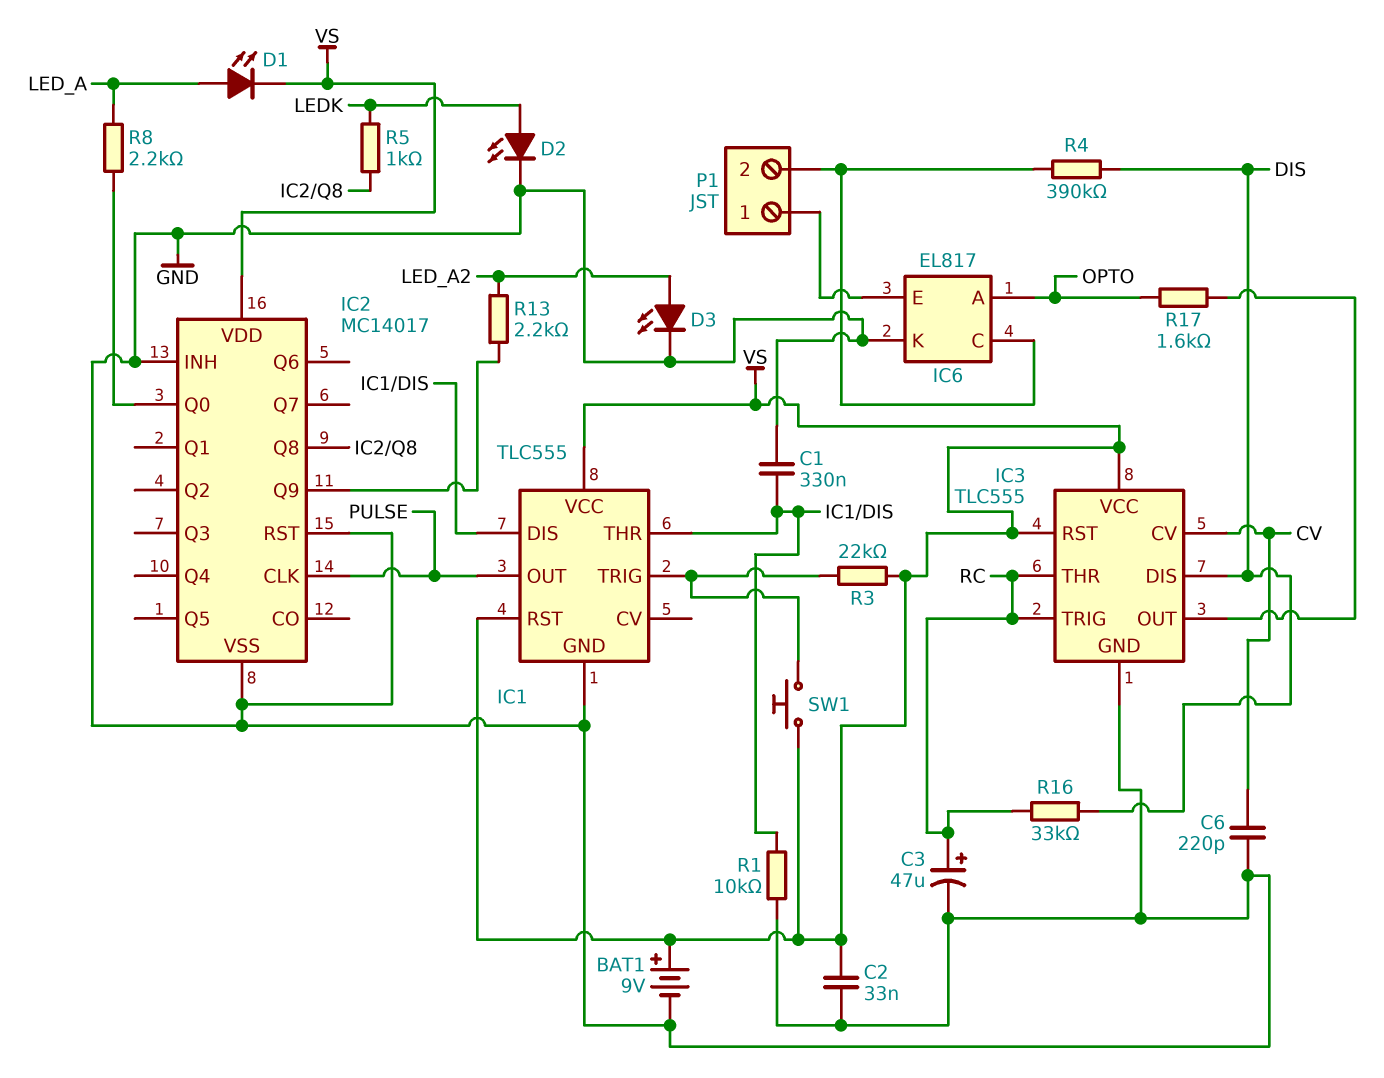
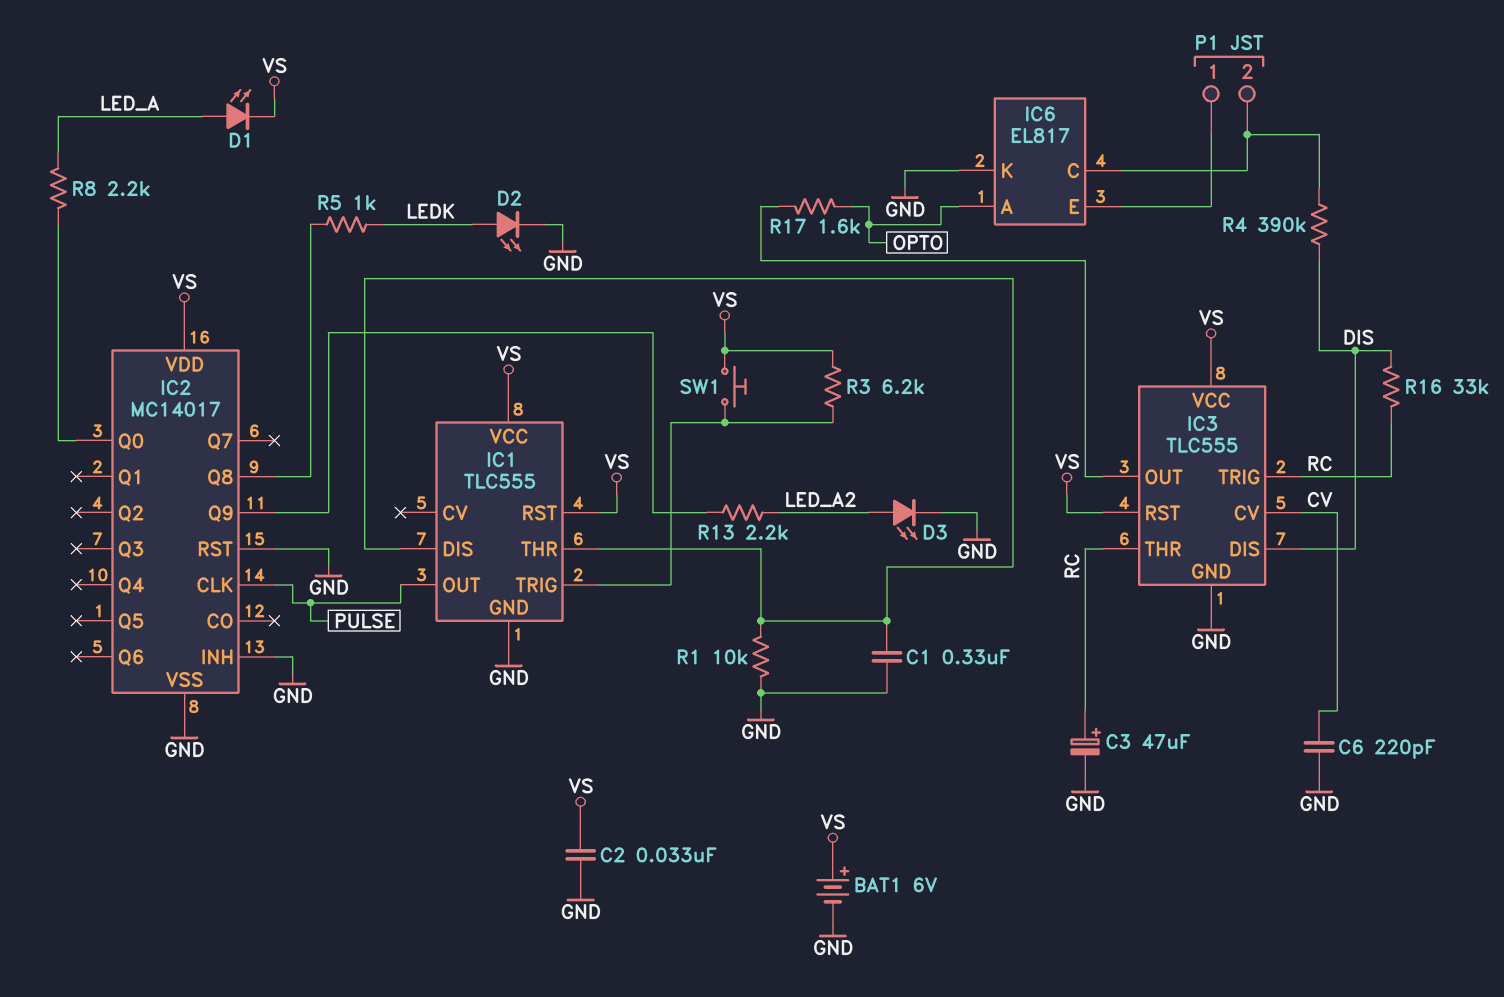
BAT1: 9V (plus VS, minus GND) -> 6V (plus VS, minus GND)
R3: 22k (IC1/TRIG, VS) -> 6.2k (IC1/TRIG, VS)

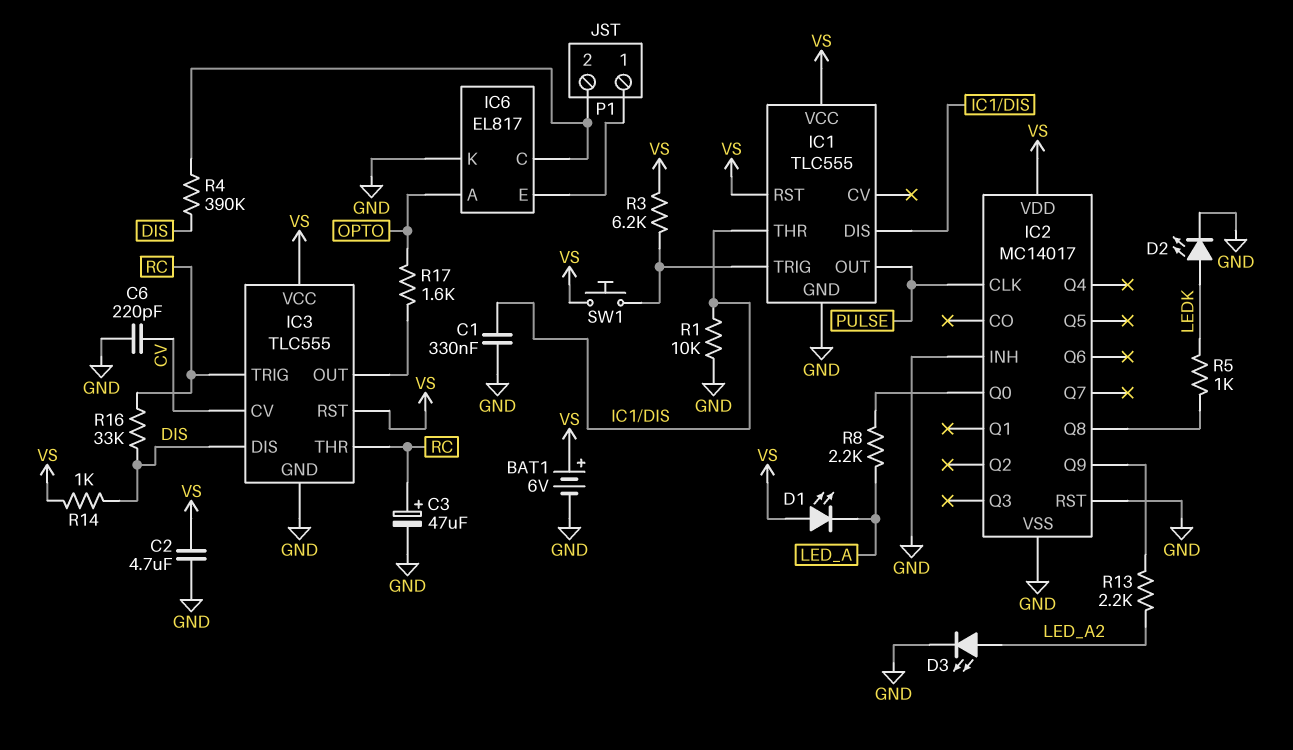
C2: 33nF (GND, VS) -> 4.7uF (GND, VS)
D1: LED (A LED_A, K VS) -> LED (A VS, K LED_A)
R14: none -> 1k (DIS, VS)

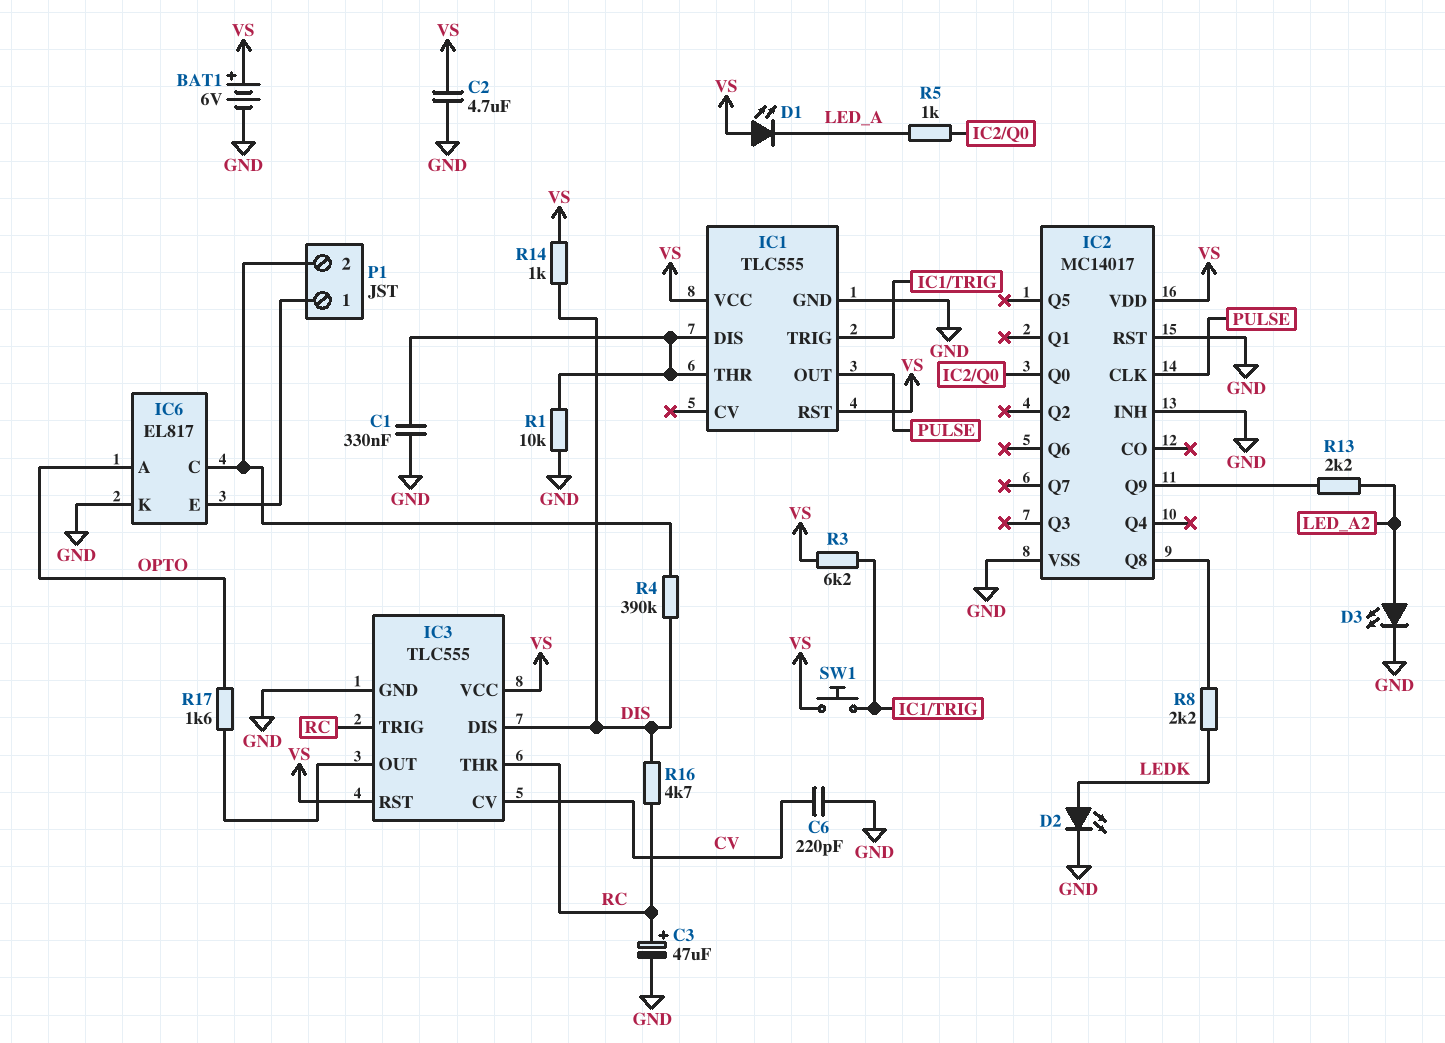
R5: 1k (IC2/Q8, LEDK) -> 1k (IC2/Q0, LED_A)
R8: 2.2k (IC2/Q0, LED_A) -> 2.2k (IC2/Q8, LEDK)
R16: 33k (DIS, RC) -> 4.7k (DIS, RC)

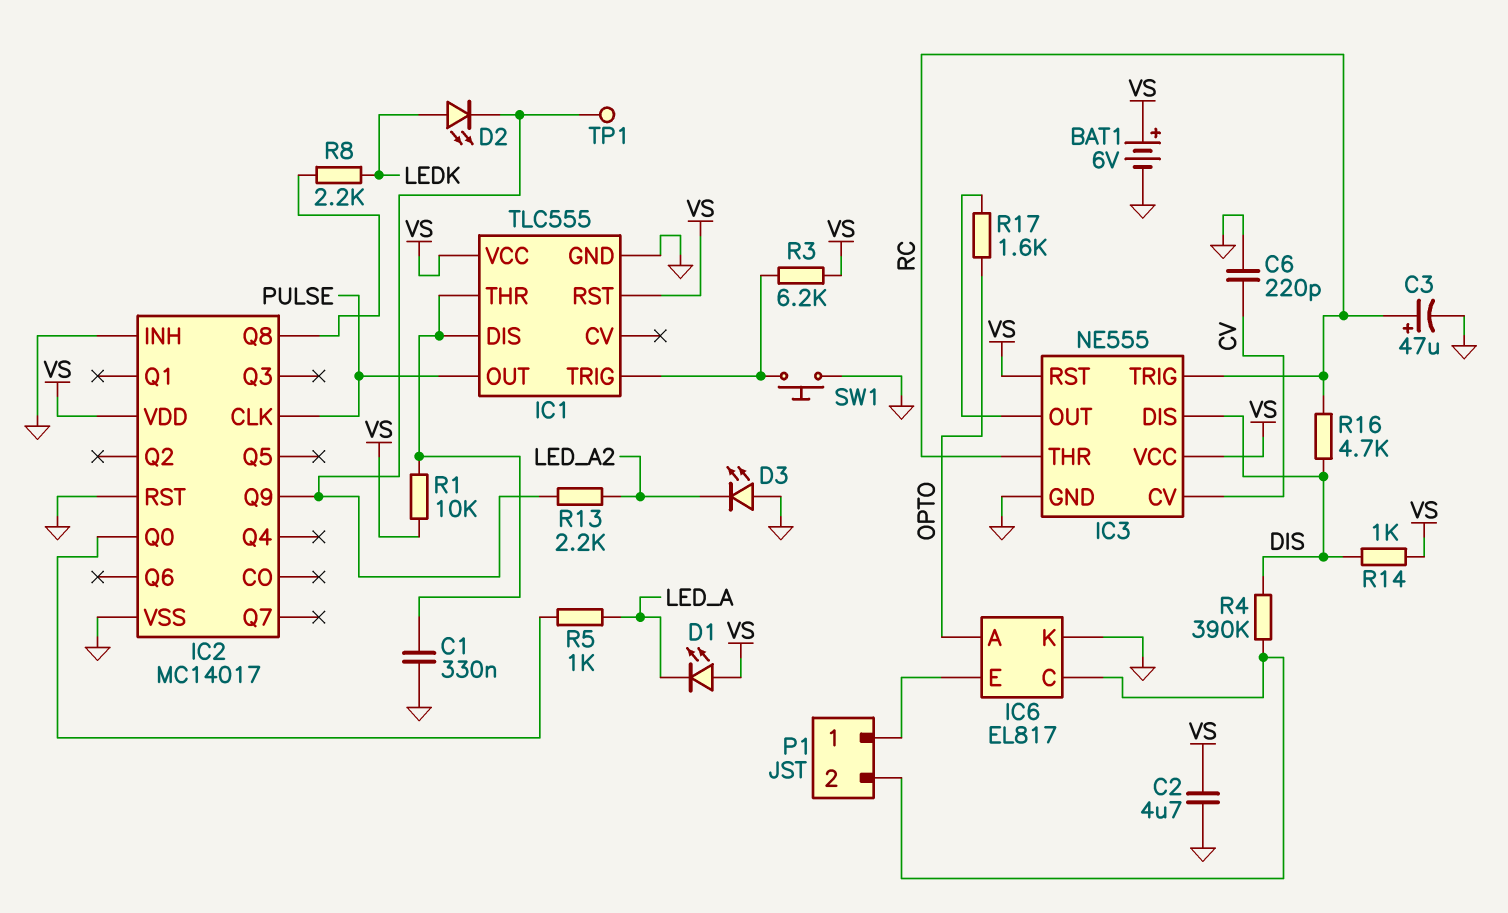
D2: LED (A LEDK, K GND) -> LED (A LEDK, K IC2/Q9)
D3: LED (A LED_A2, K GND) -> LED (A GND, K LED_A2)
IC3: TLC555 -> NE555
R1: 10k (GND, IC1/DIS) -> 10k (IC1/DIS, VS)
SW1: button (IC1/TRIG, VS) -> button (GND, IC1/TRIG)
TP1: none -> test point (IC2/Q9)

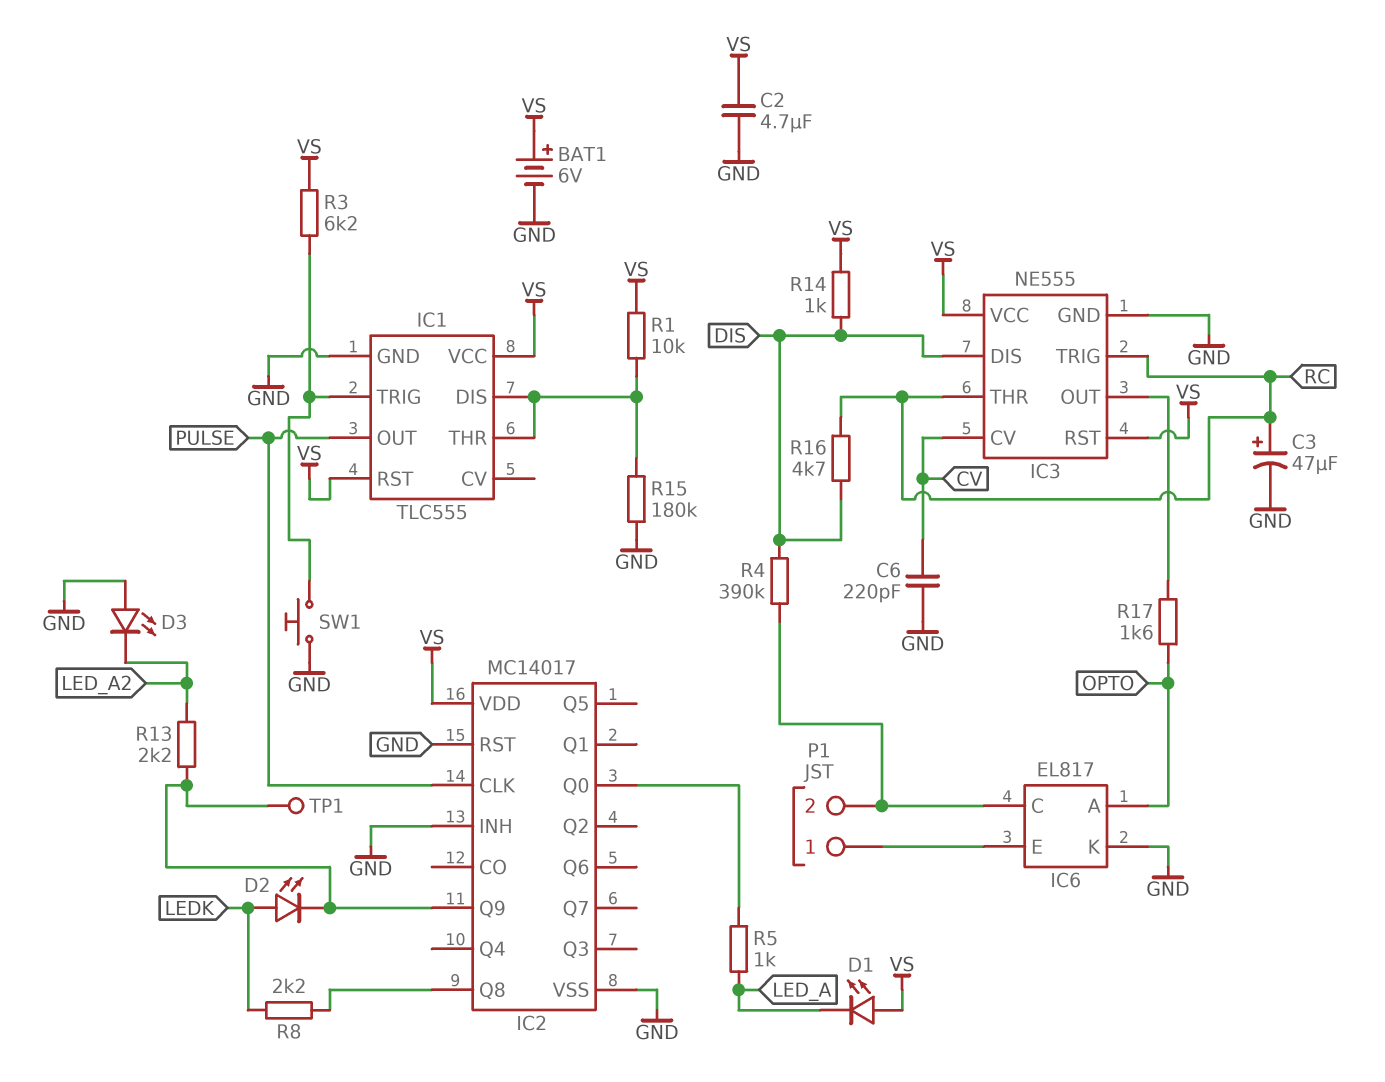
C1: 330nF (GND, IC1/DIS) -> none
R15: none -> 180k (GND, IC1/DIS)

